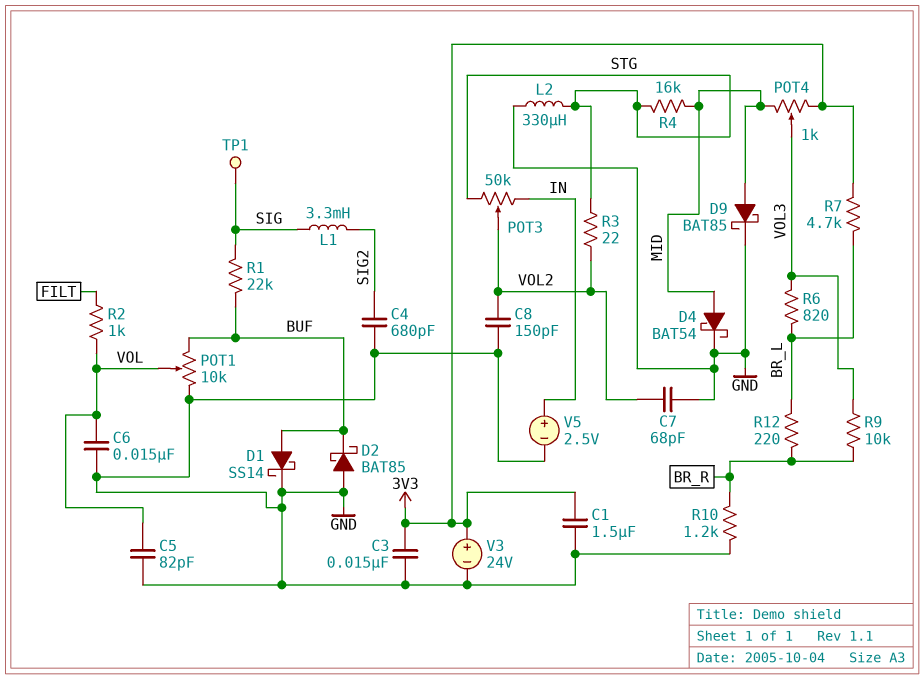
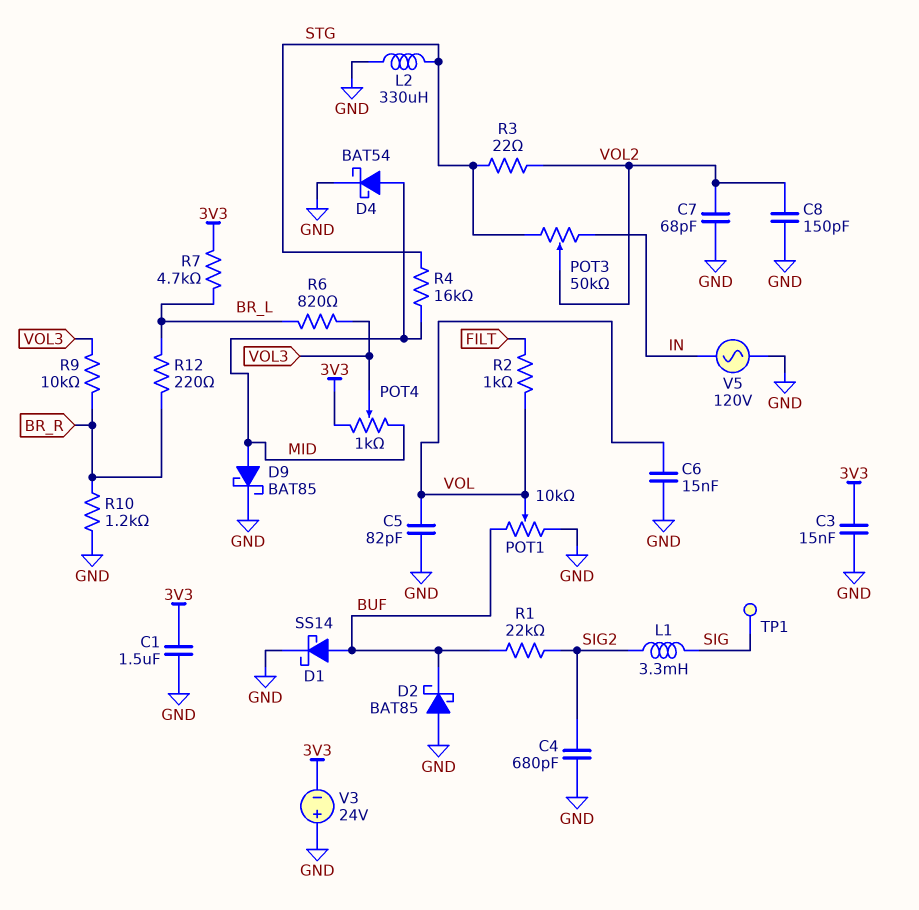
R1: 22k (BUF, SIG) -> 22k (BUF, SIG2)
V3: 24V (plus 3V3, minus GND) -> 24V (plus GND, minus 3V3)
V5: 2.5V (plus IN, minus GND) -> AC 120V (GND, IN)

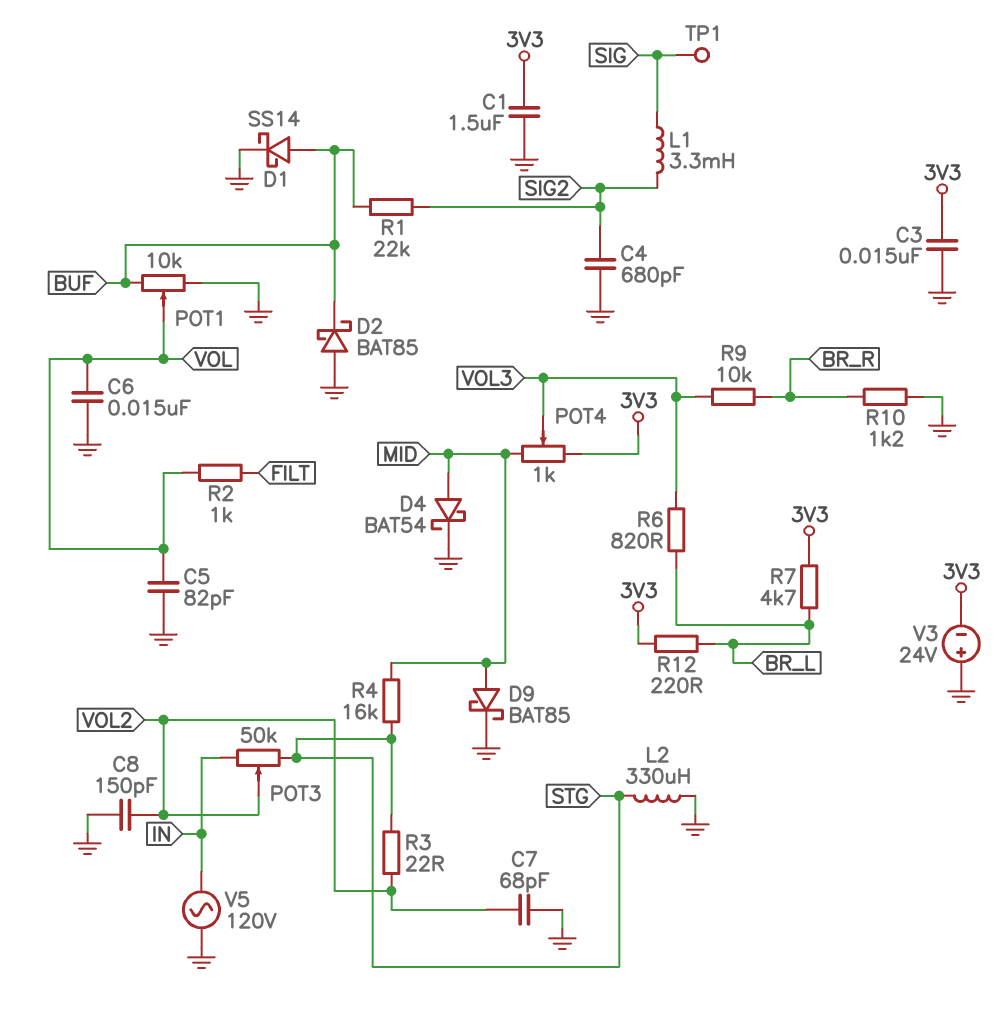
R12: 220 (BR_L, BR_R) -> 220 (3V3, BR_L)

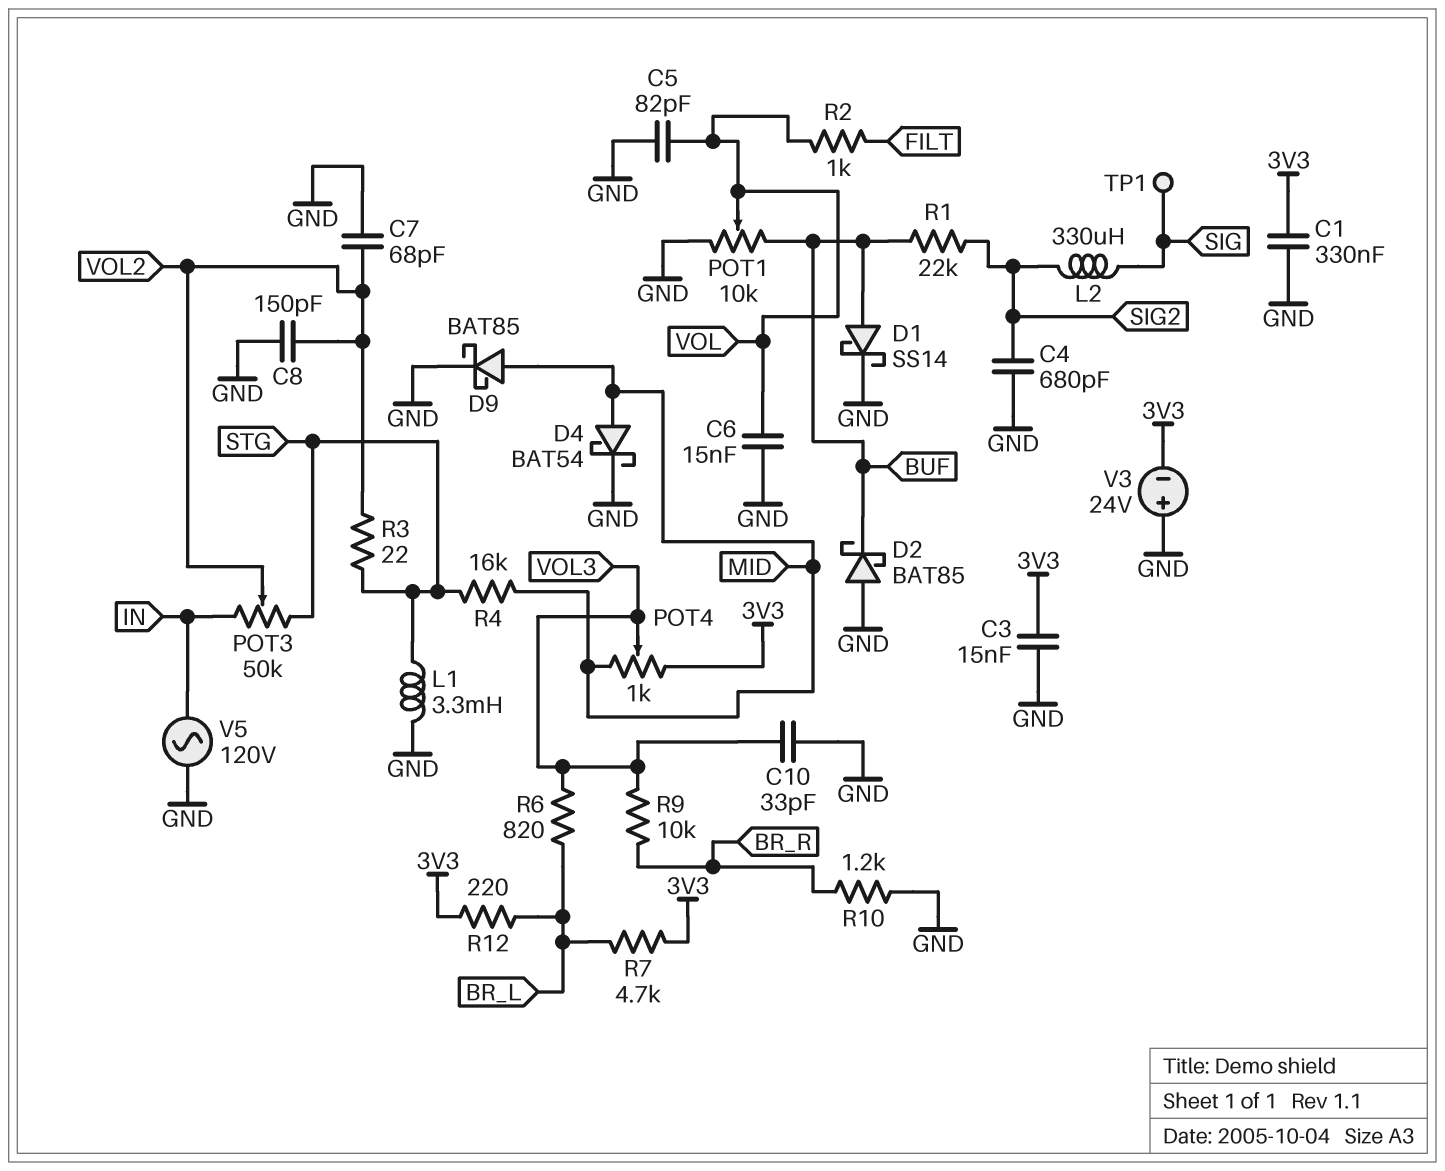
C1: 1.5uF (3V3, GND) -> 330nF (3V3, GND)
C10: none -> 33pF (GND, VOL3)
L1: 3.3mH (SIG, SIG2) -> 3.3mH (GND, STG)
L2: 330uH (GND, STG) -> 330uH (SIG, SIG2)

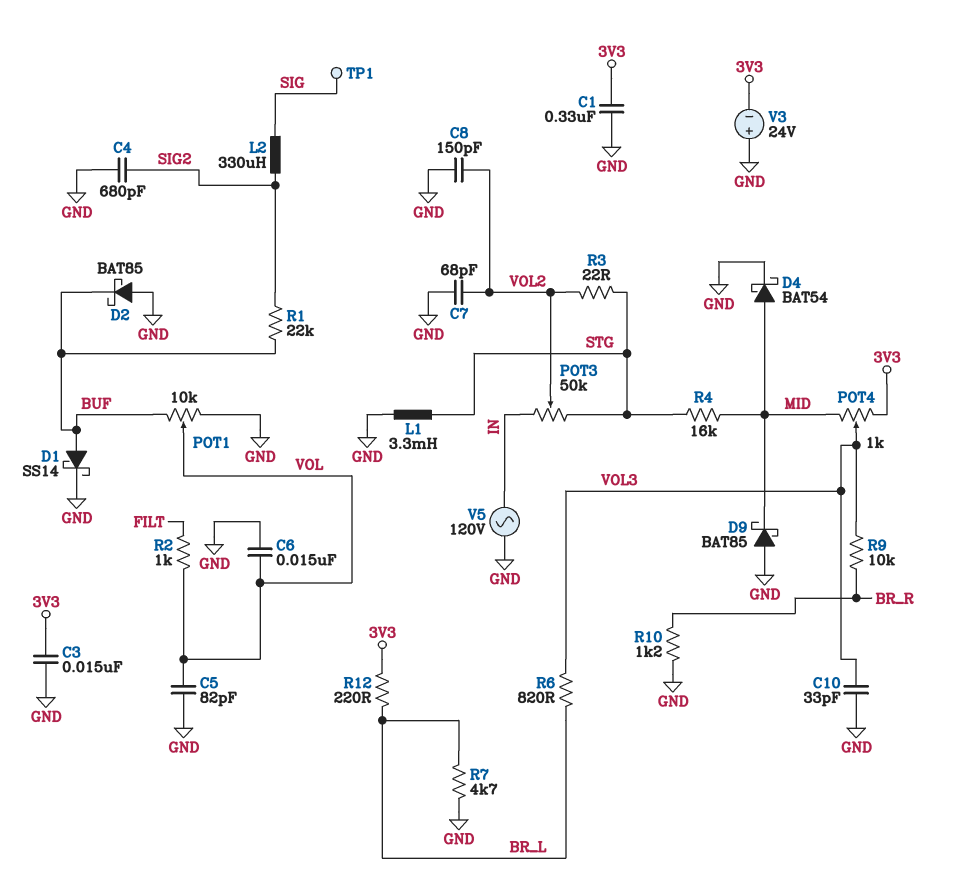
D9: schottky BAT85 (A MID, K GND) -> schottky BAT85 (A GND, K MID)
R7: 4.7k (3V3, BR_L) -> 4.7k (BR_L, GND)

